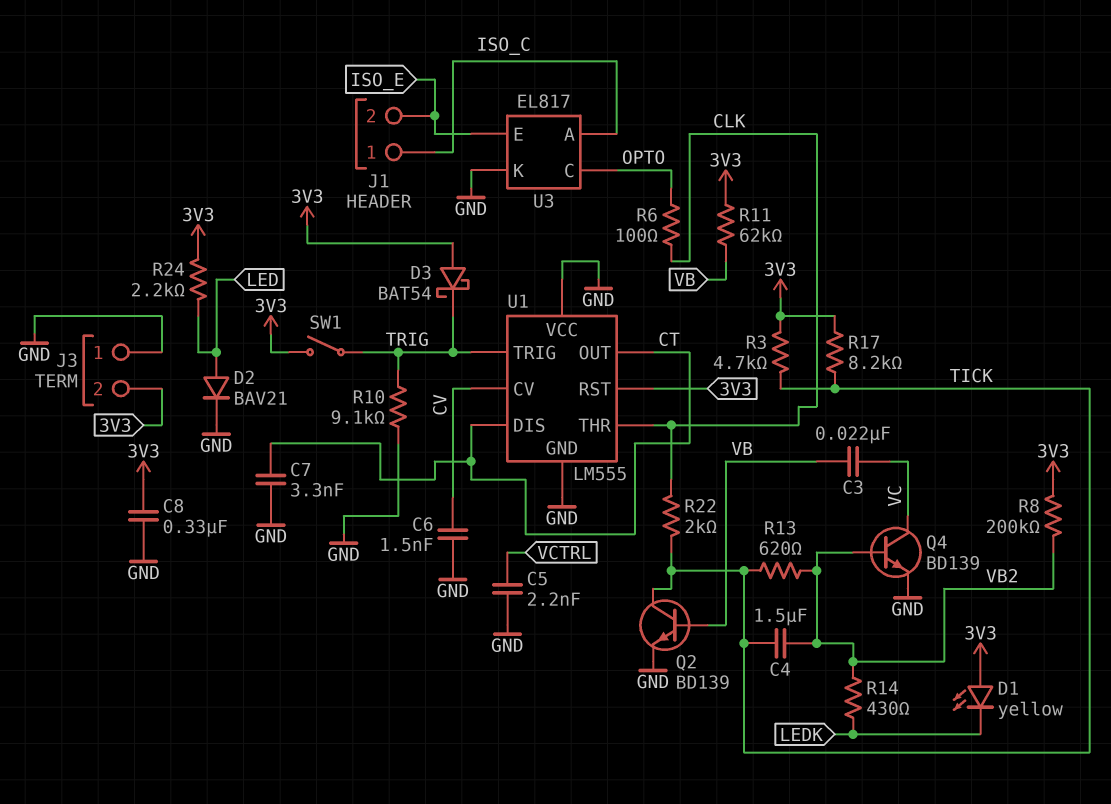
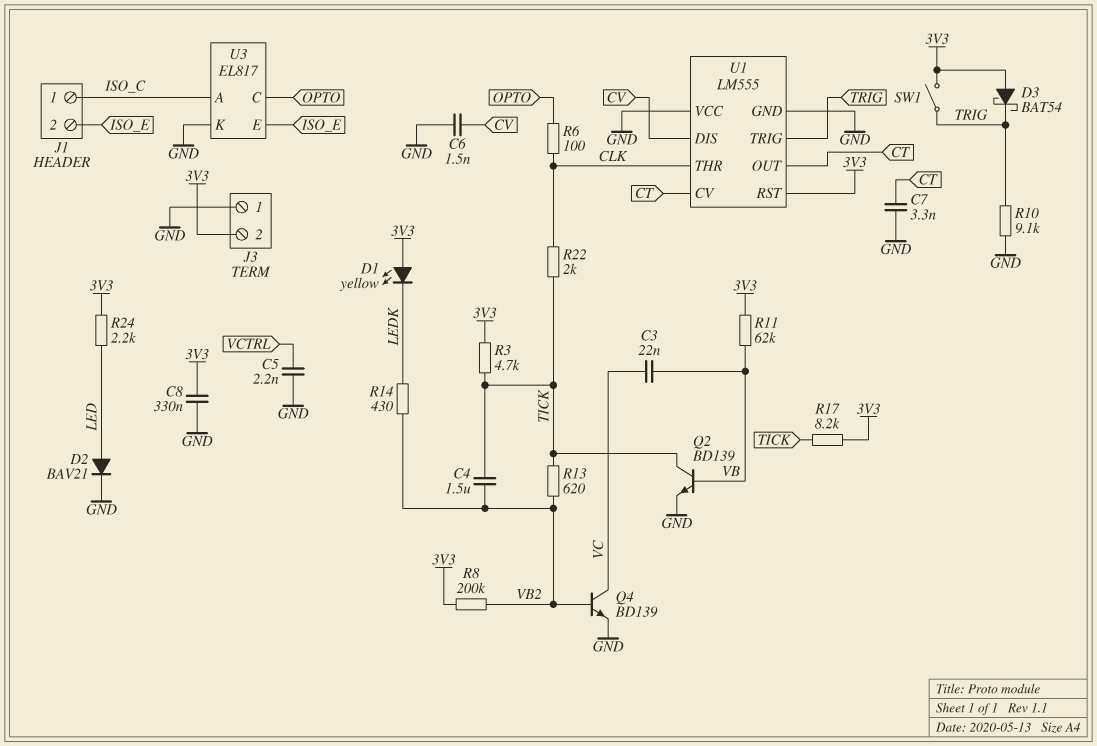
U1 pin CV: CV -> CT
U1 pin DIS: CT -> CV

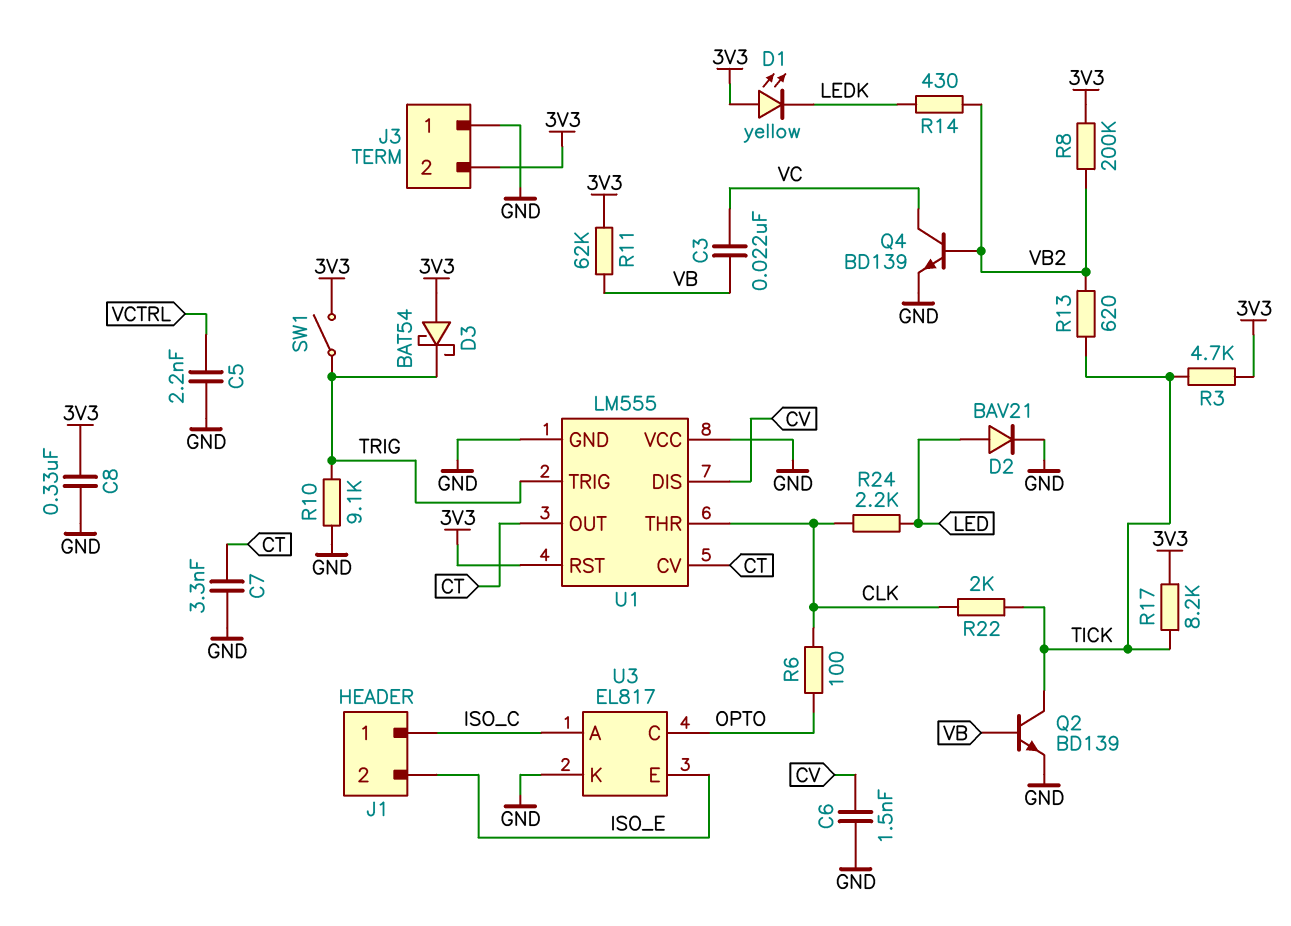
C4: 1.5uF (TICK, VB2) -> none
R24: 2.2k (3V3, LED) -> 2.2k (CLK, LED)

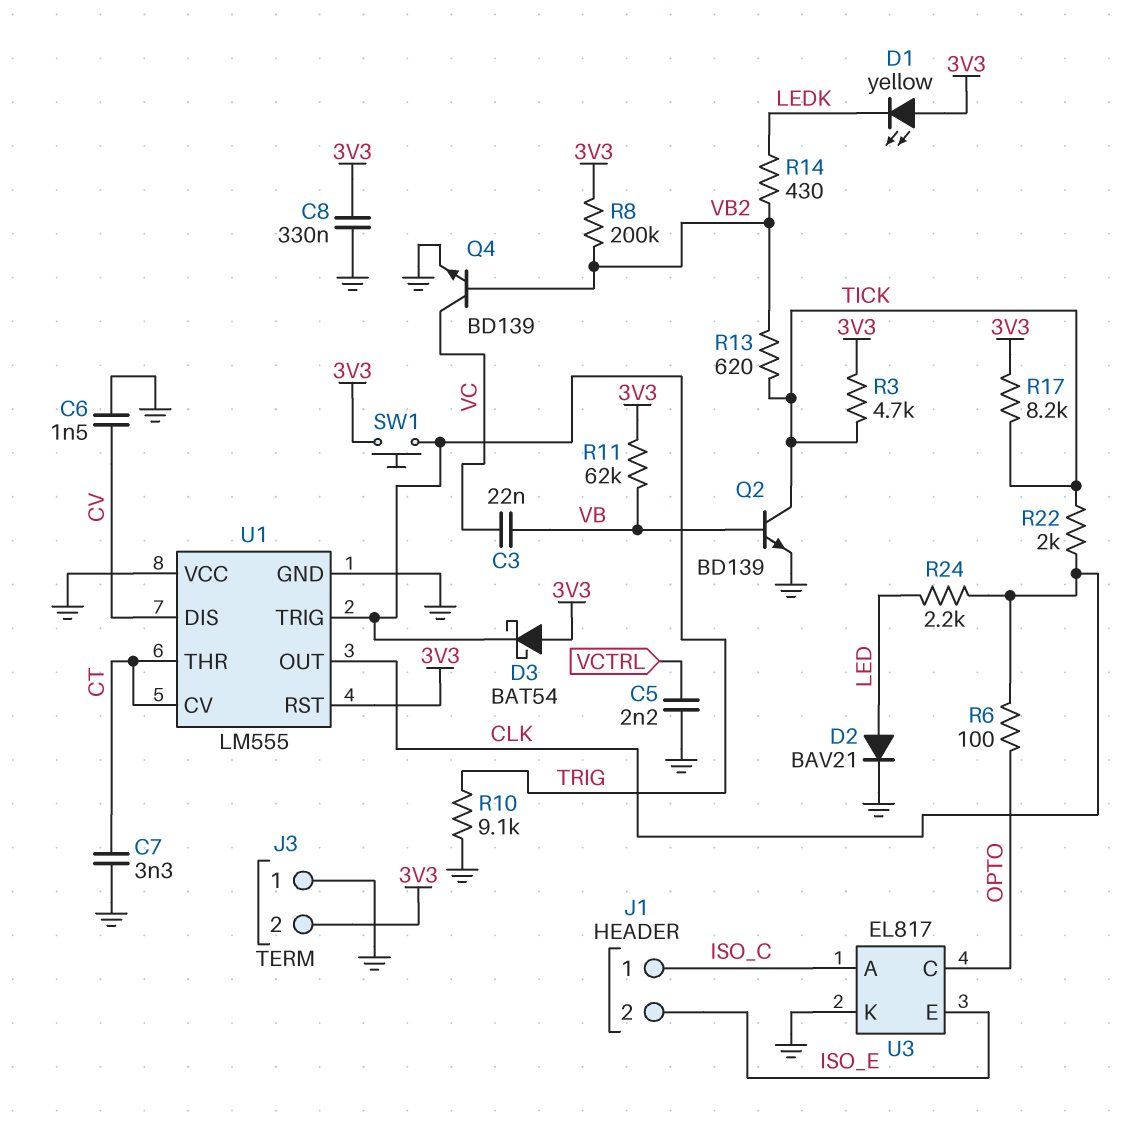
SW1: switch (3V3, TRIG) -> button (3V3, TRIG)
U1 pin OUT: CT -> CLK
U1 pin THR: CLK -> CT

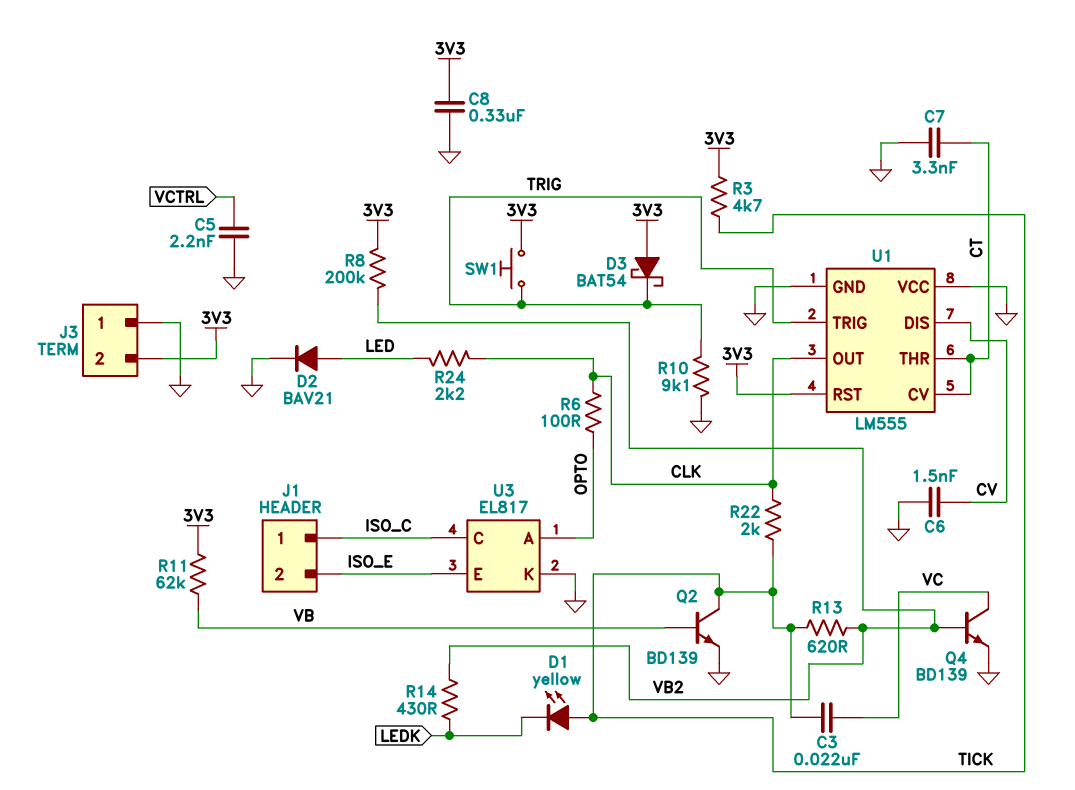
C3: 22nF (VB, VC) -> 22nF (TICK, VC)
D1: LED yellow (A 3V3, K LEDK) -> LED yellow (A TICK, K LEDK)
R17: 8.2k (3V3, TICK) -> none
U3 pin A: ISO_C -> OPTO
U3 pin C: OPTO -> ISO_C

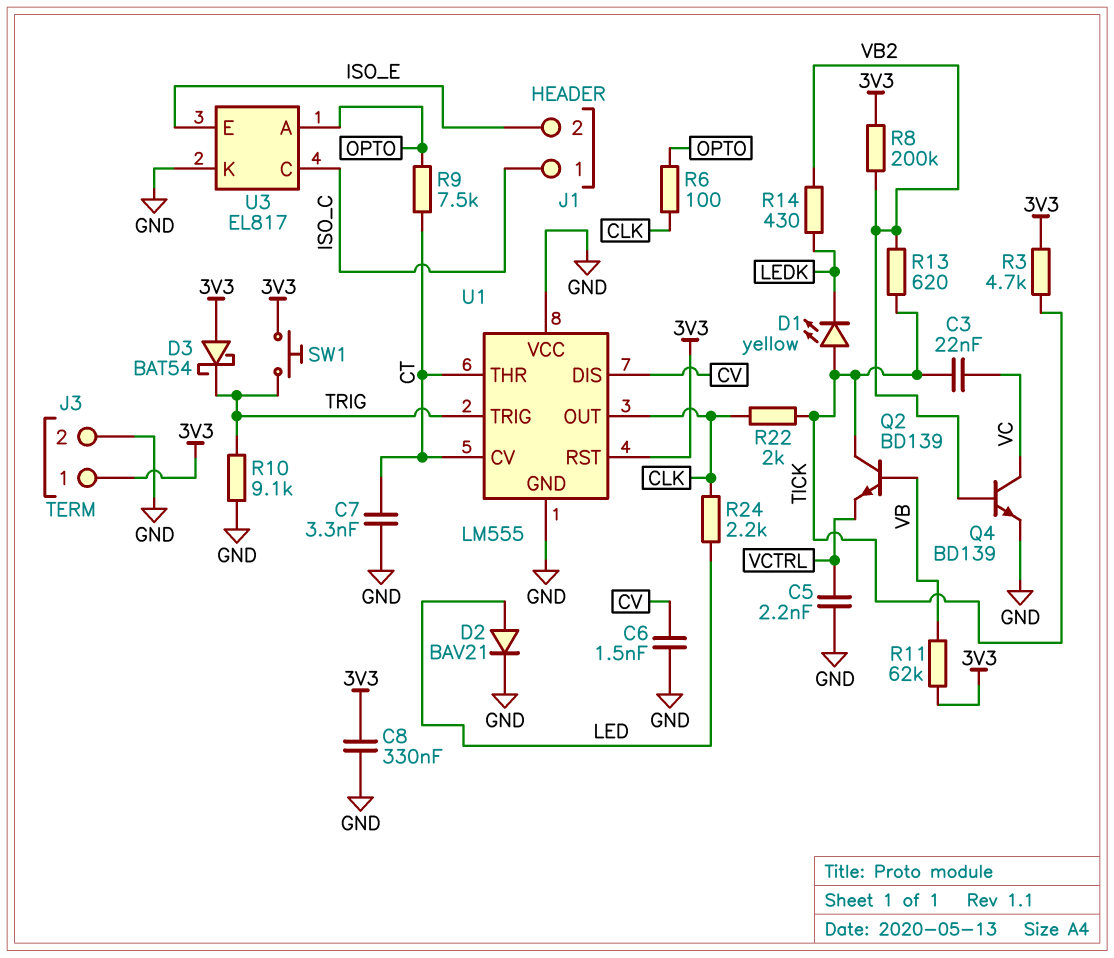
J3 pin 1: GND -> 3V3
J3 pin 2: 3V3 -> GND
Q2: NPN BD139 (B VB, C TICK, E GND) -> NPN BD139 (B VB, C TICK, E VCTRL)
R9: none -> 7.5k (CT, OPTO)

